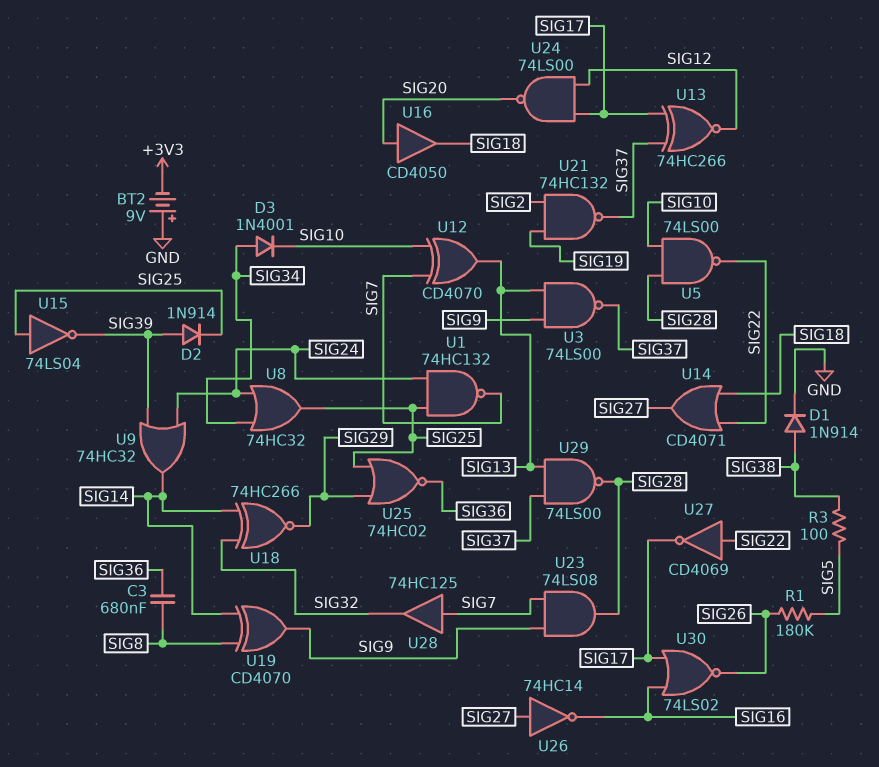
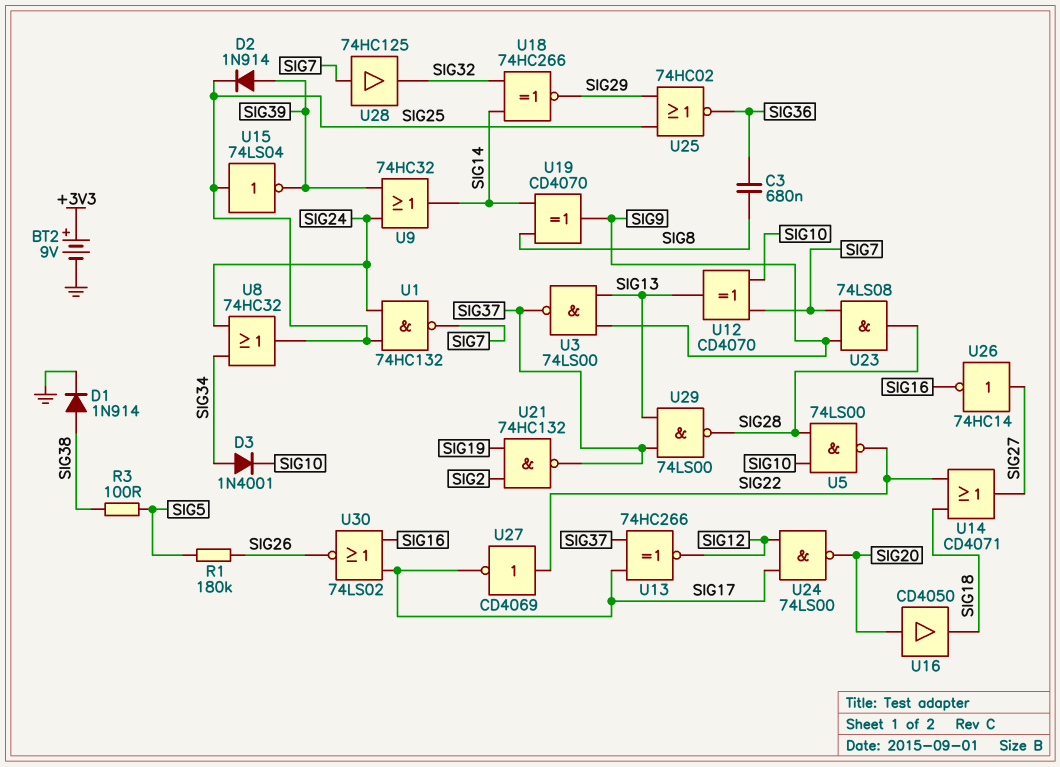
BT2: 9V (plus GND, minus +3V3) -> 9V (plus +3V3, minus GND)

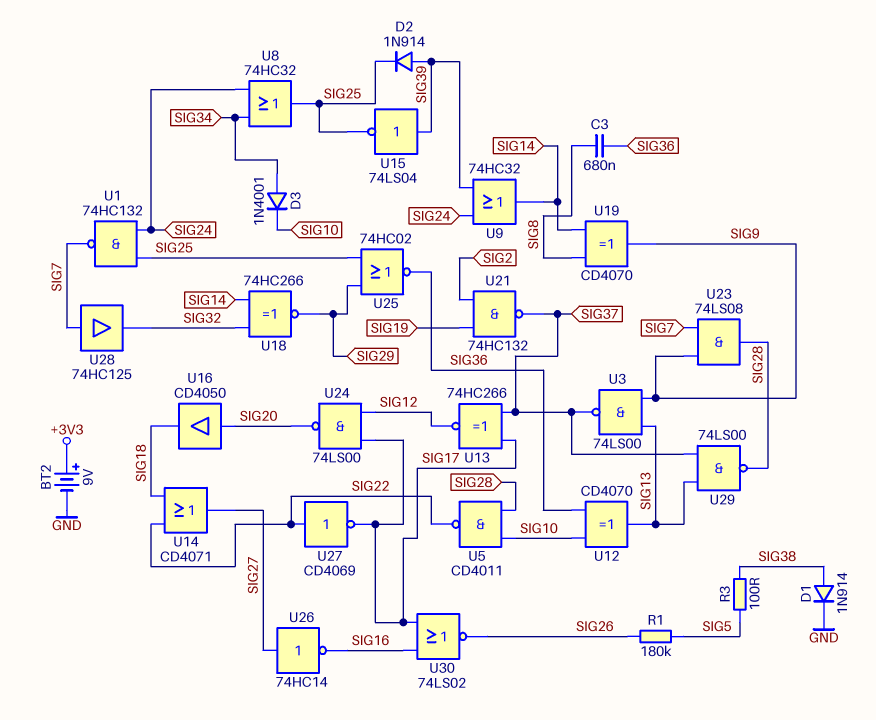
U5: NAND 74LS00 (in SIG10, in SIG28, out SIG22) -> NAND CD4011 (in SIG10, in SIG28, out SIG22)
U12: XOR CD4070 (in SIG7, in SIG10, out SIG13) -> XOR CD4070 (in SIG10, in SIG36, out SIG13)
U15: NOT 74LS04 (in SIG25, out SIG39) -> NOT 74LS04 (in SIG39, out SIG25)

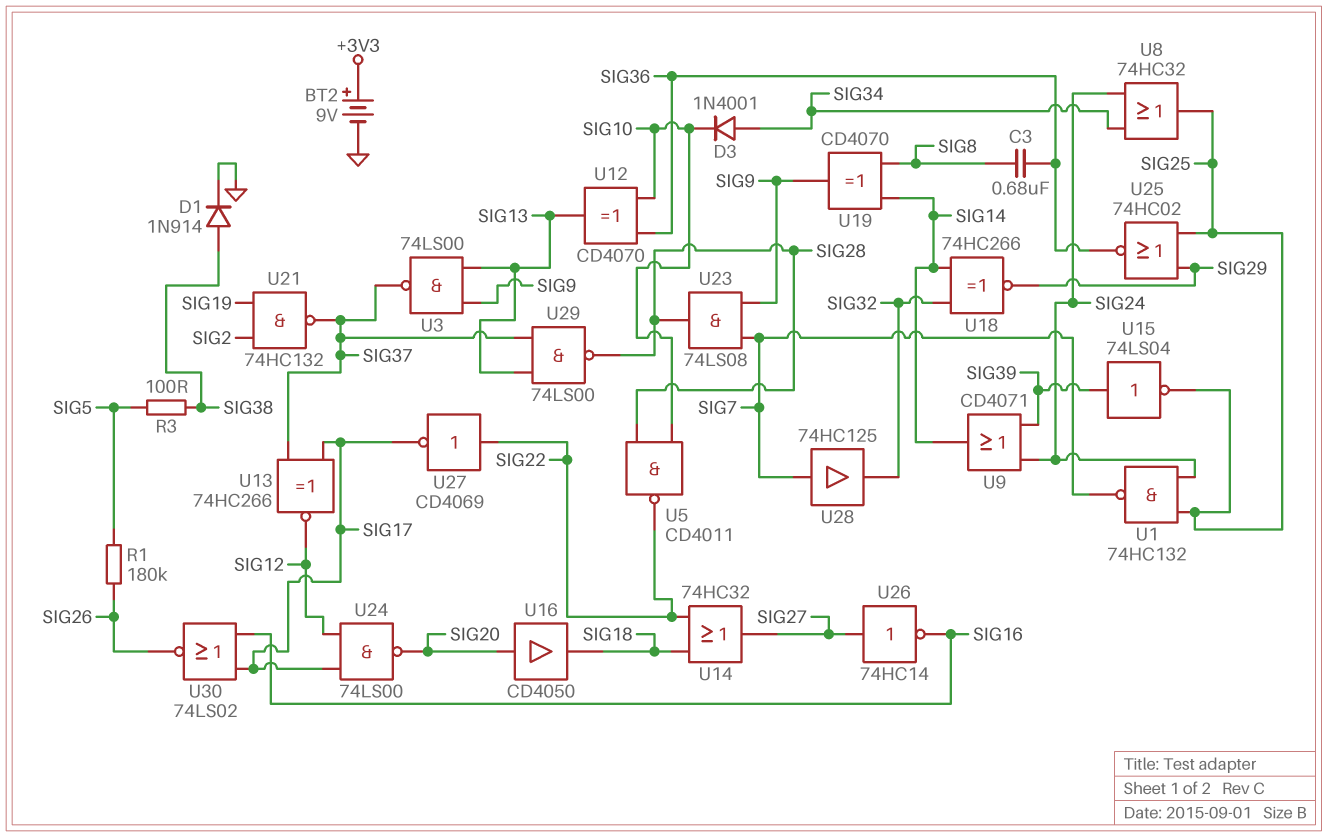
D2: diode 1N914 (A SIG39, K SIG25) -> none
U9: OR 74HC32 (in SIG24, in SIG39, out SIG14) -> OR CD4071 (in SIG24, in SIG39, out SIG14)
U14: OR CD4071 (in SIG18, in SIG22, out SIG27) -> OR 74HC32 (in SIG18, in SIG22, out SIG27)

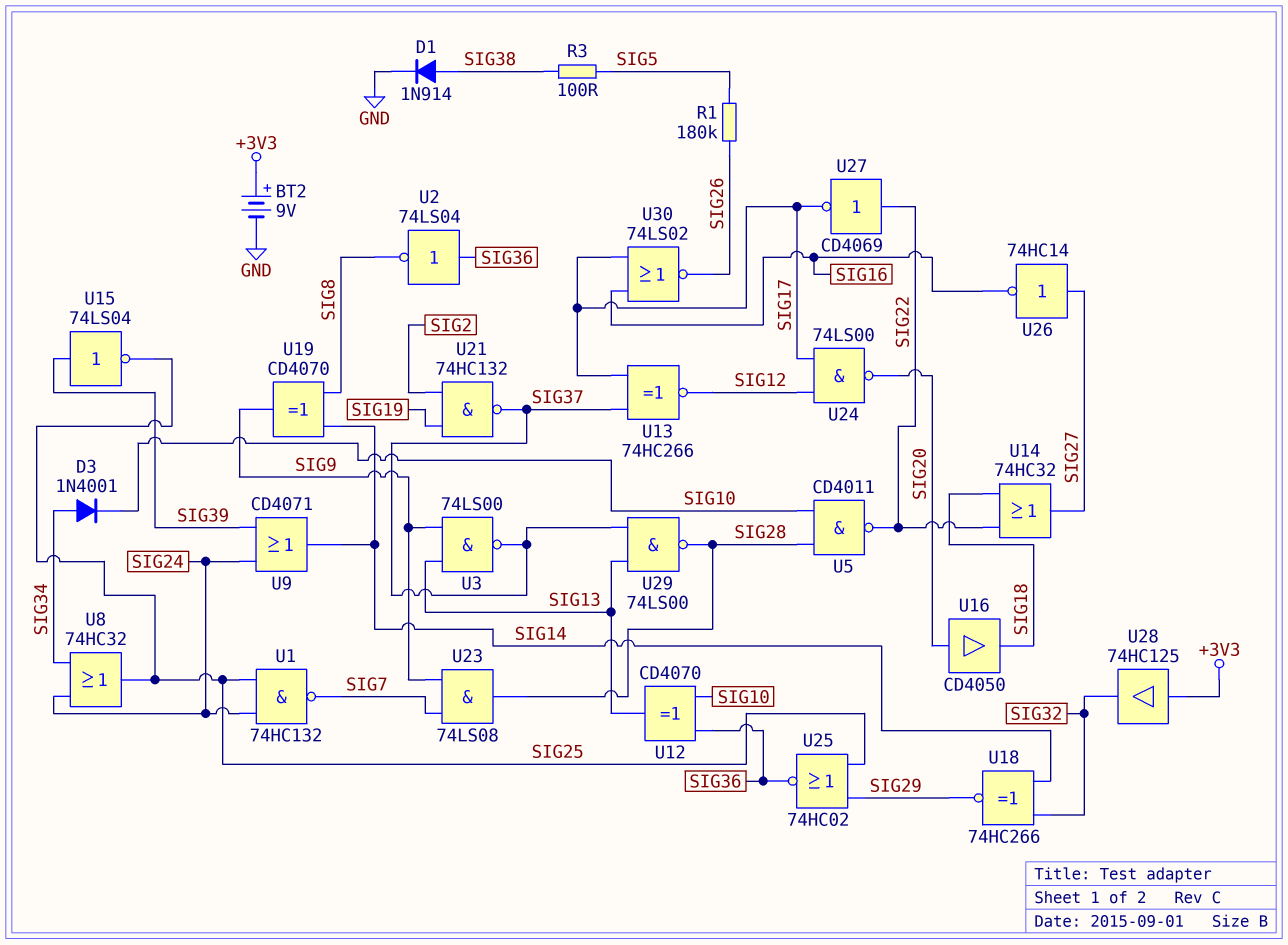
C3: 680nF (SIG8, SIG36) -> none
U2: none -> NOT 74LS04 (in SIG36, out SIG8)
U28: buffer 74HC125 (in SIG7, out SIG32) -> buffer 74HC125 (in +3V3, out SIG32)

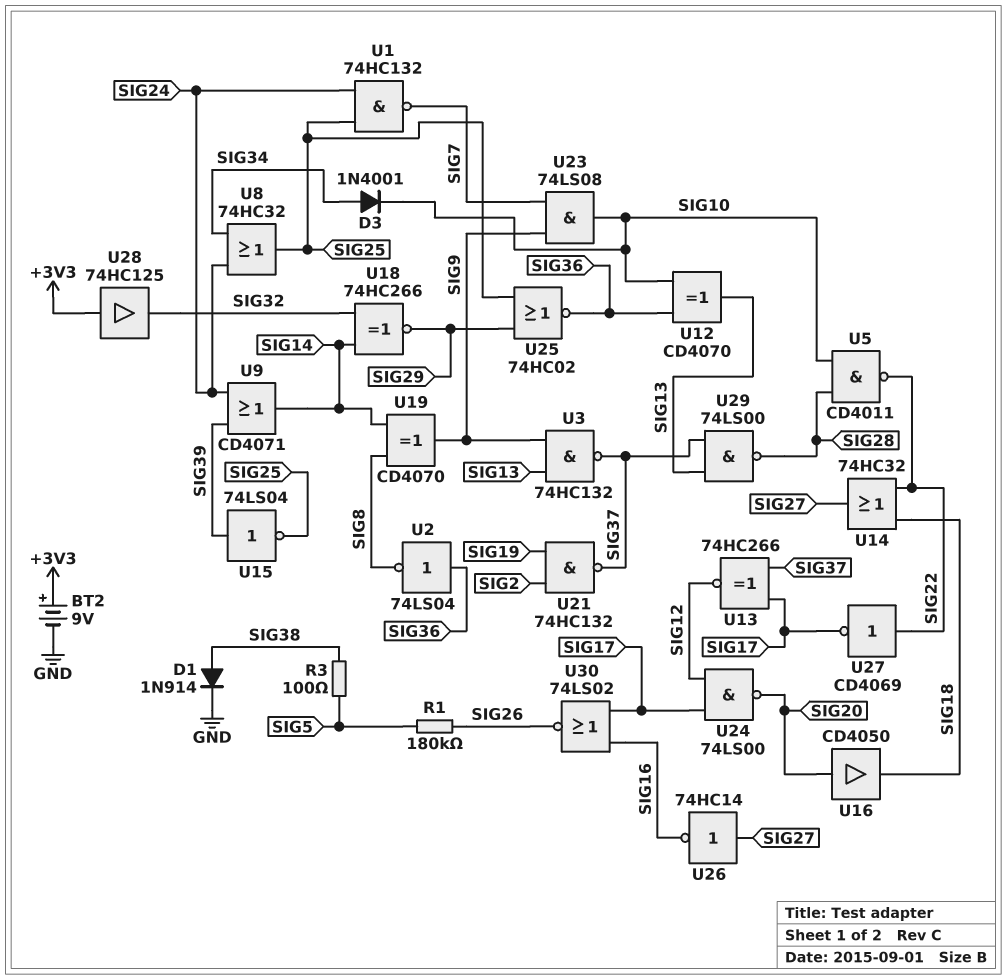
U3: NAND 74LS00 (in SIG9, in SIG13, out SIG37) -> NAND 74HC132 (in SIG9, in SIG13, out SIG37)
U23: AND 74LS08 (in SIG7, in SIG9, out SIG28) -> AND 74LS08 (in SIG7, in SIG9, out SIG10)

